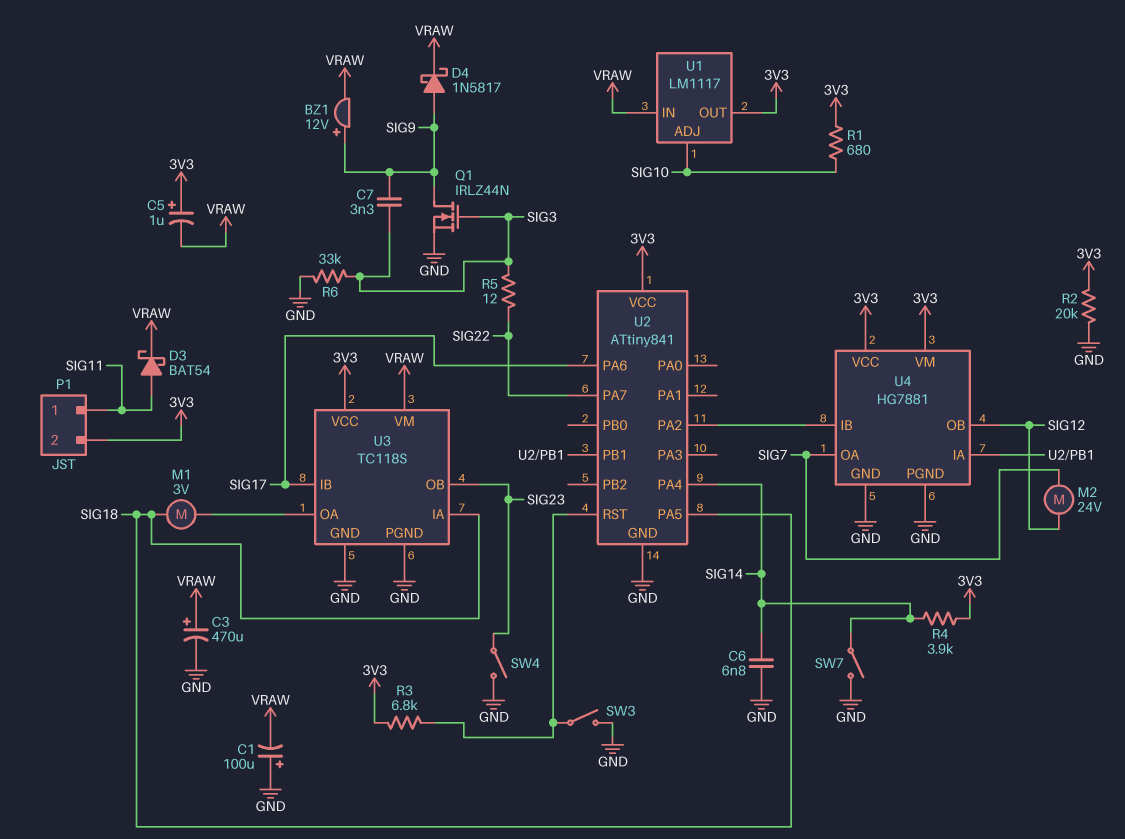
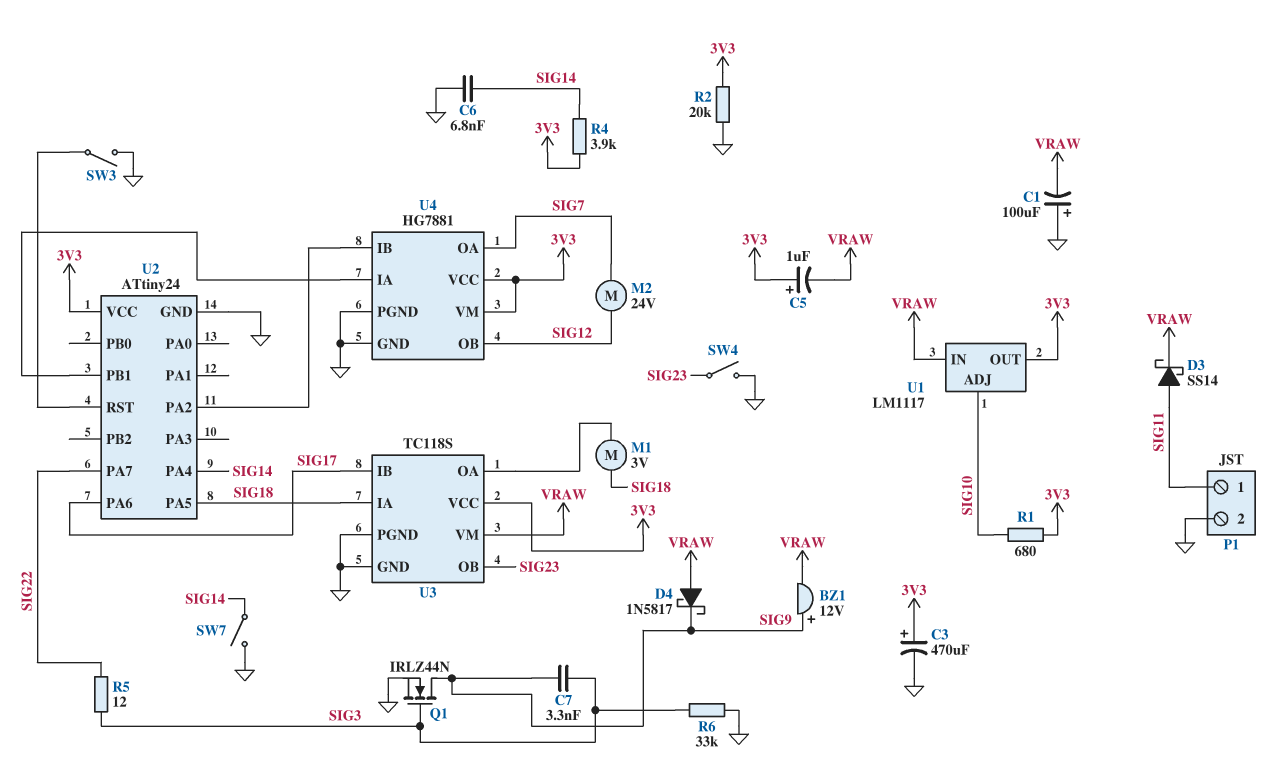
C3: 470uF (plus VRAW, minus GND) -> 470uF (plus 3V3, minus GND)
D3: schottky BAT54 (A SIG11, K VRAW) -> schottky SS14 (A SIG11, K VRAW)
D4: schottky 1N5817 (A SIG9, K VRAW) -> schottky 1N5817 (A VRAW, K SIG9)
P1 pin 2: 3V3 -> GND
R3: 6.8k (3V3, U2/RST) -> none
U2: ATtiny841 -> ATtiny24

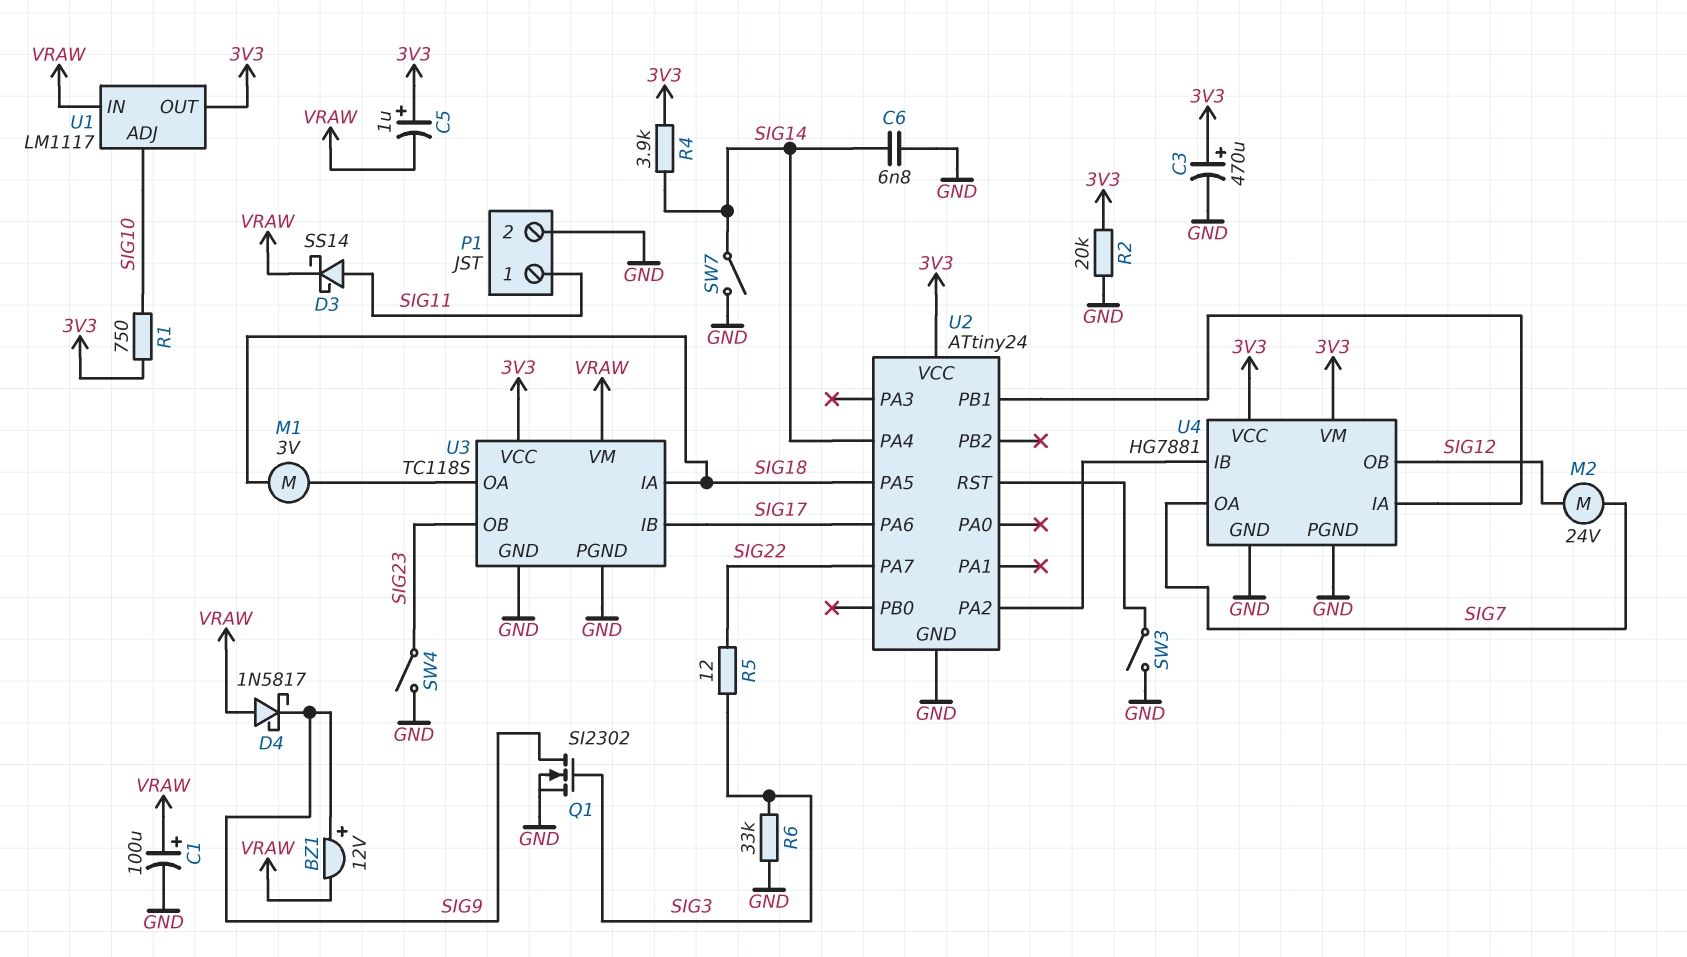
C1: 100uF (plus GND, minus VRAW) -> 100uF (plus VRAW, minus GND)
C7: 3.3nF (SIG3, SIG9) -> none
Q1: NMOS IRLZ44N (G SIG3, D SIG9, S GND) -> NMOS SI2302 (G SIG3, D SIG9, S GND)
R1: 680 (3V3, SIG10) -> 750 (3V3, SIG10)

